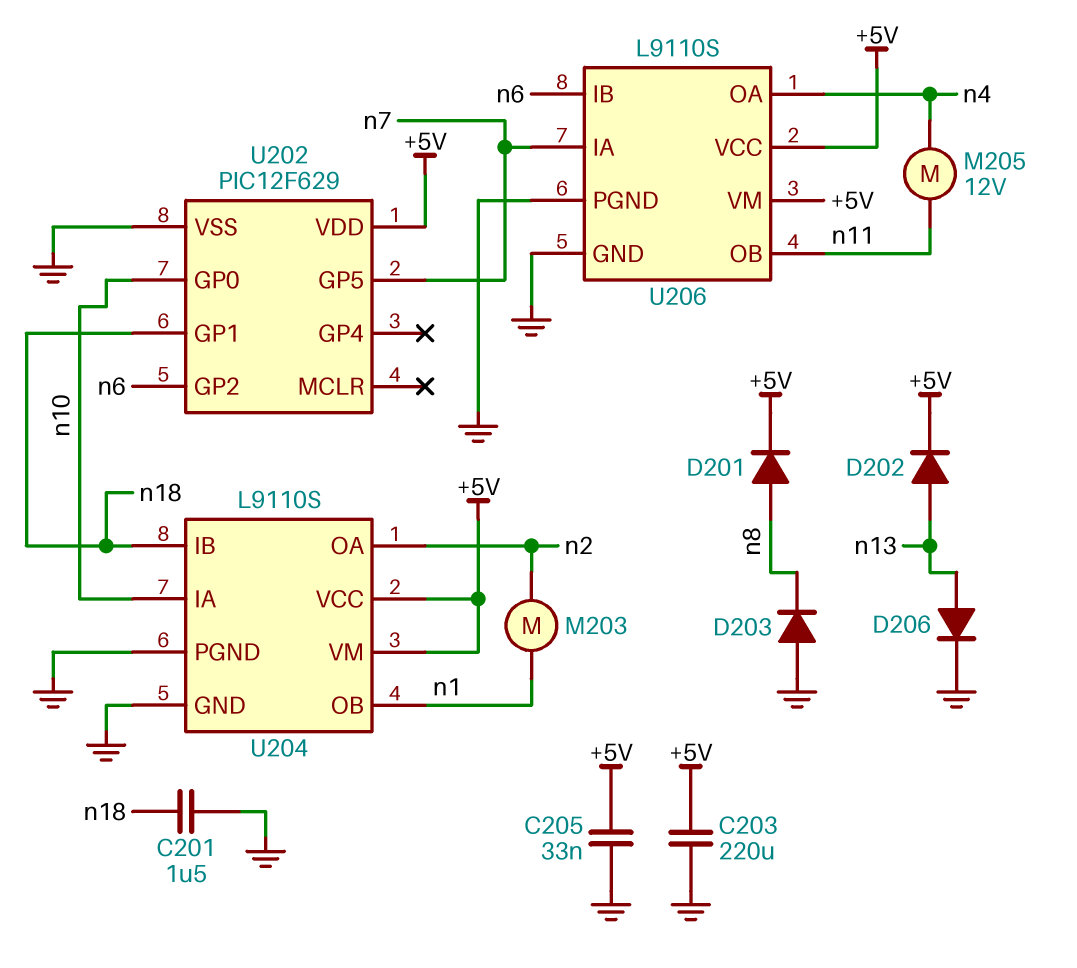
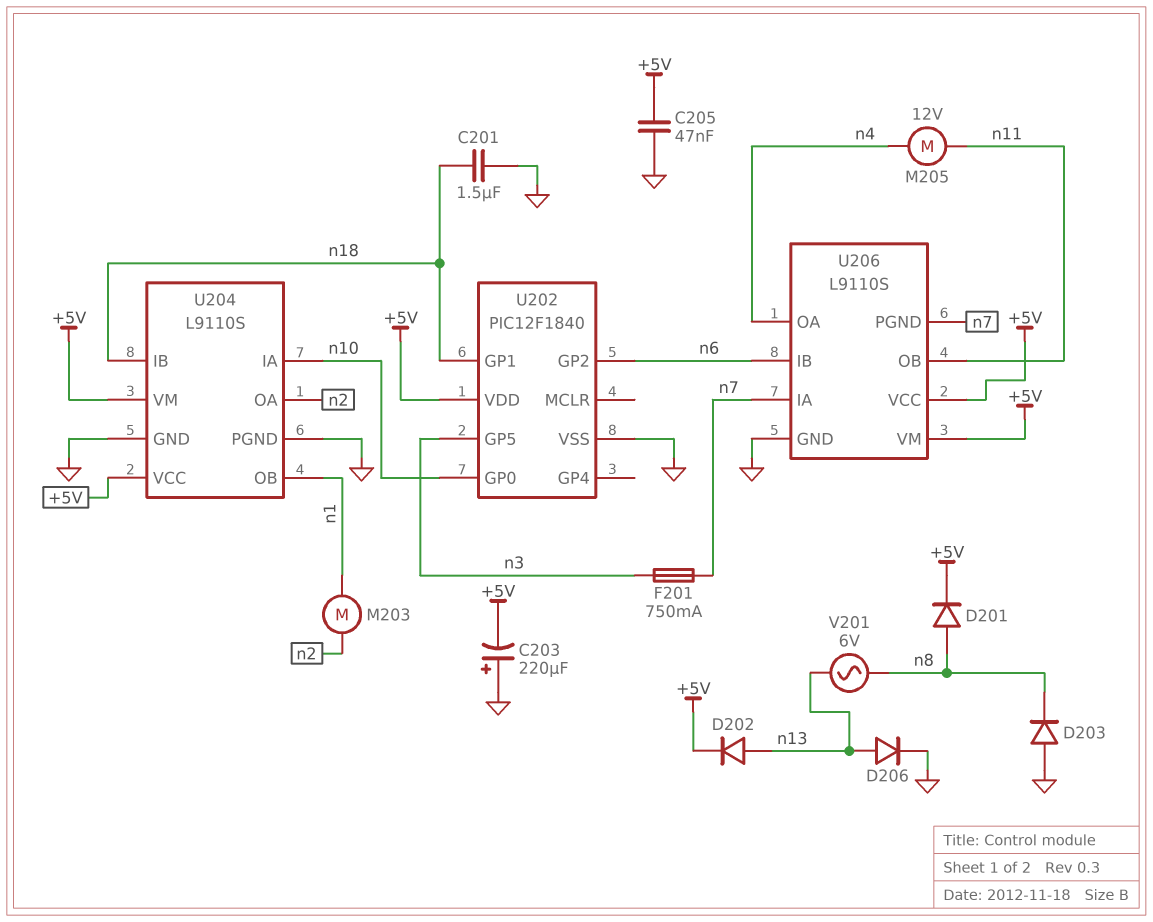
C203: 220uF (+5V, GND) -> 220uF (plus GND, minus +5V)
C205: 33nF (+5V, GND) -> 47nF (+5V, GND)
F201: none -> 750mA (n3, n7)
U202: PIC12F629 -> PIC12F1840
U202 pin GP5: n7 -> n3
U206 pin PGND: GND -> n7
V201: none -> AC 6V (n8, n13)

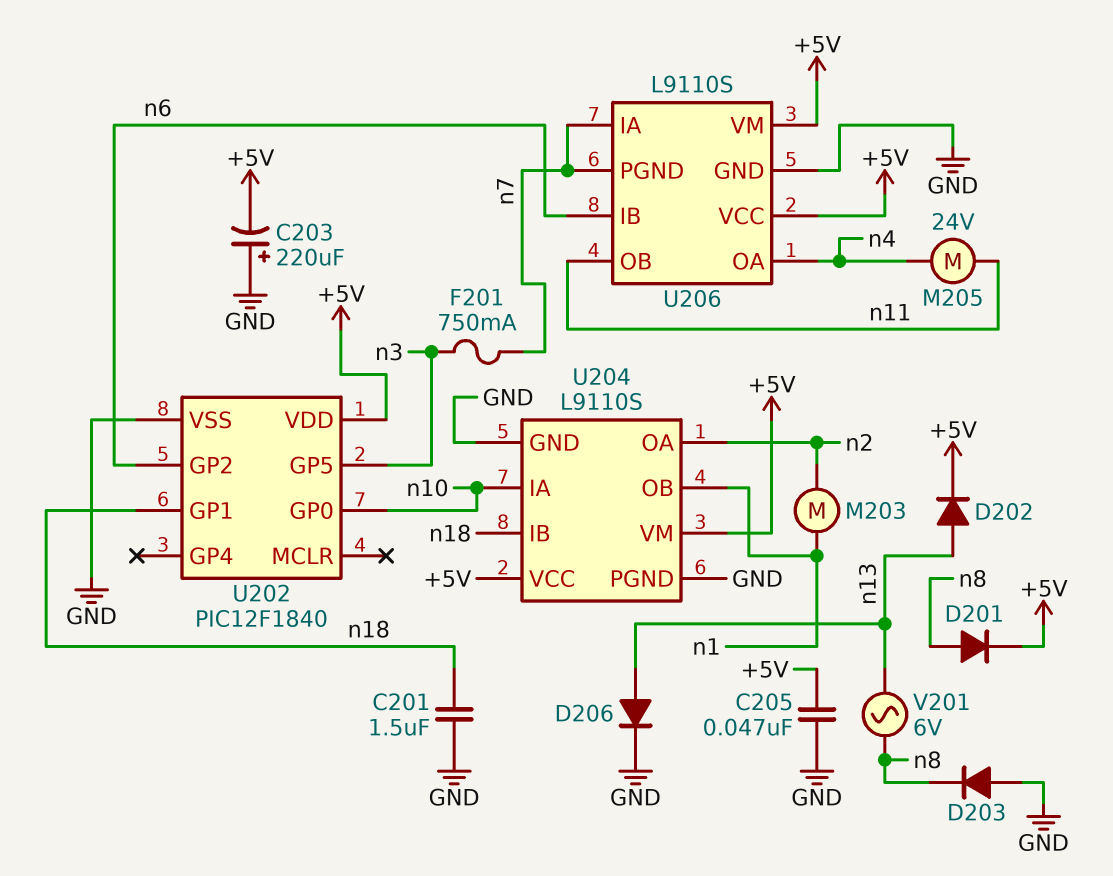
M205: motor 12V (n4, n11) -> motor 24V (n4, n11)

